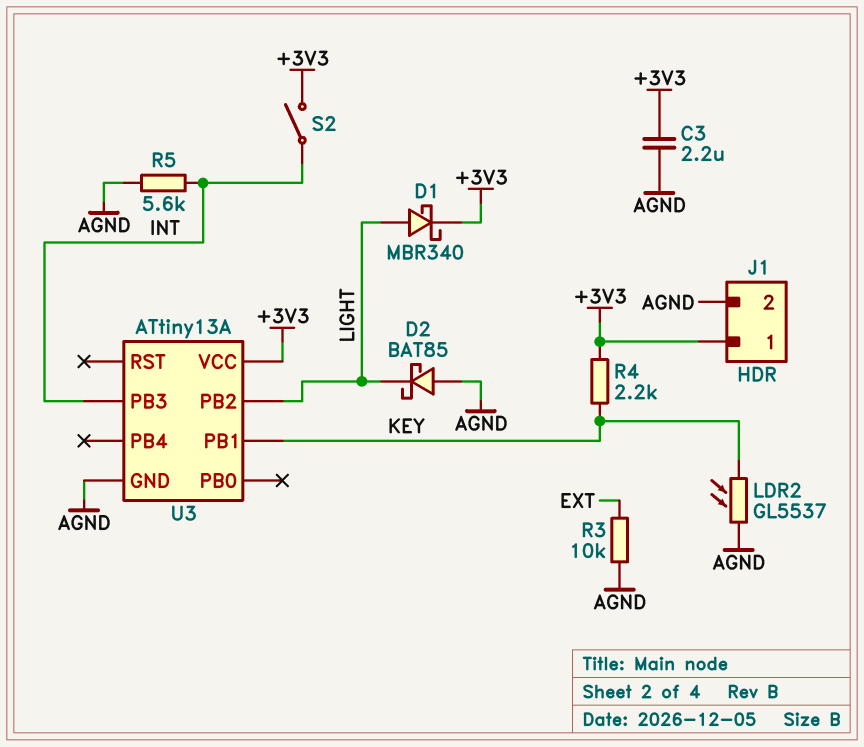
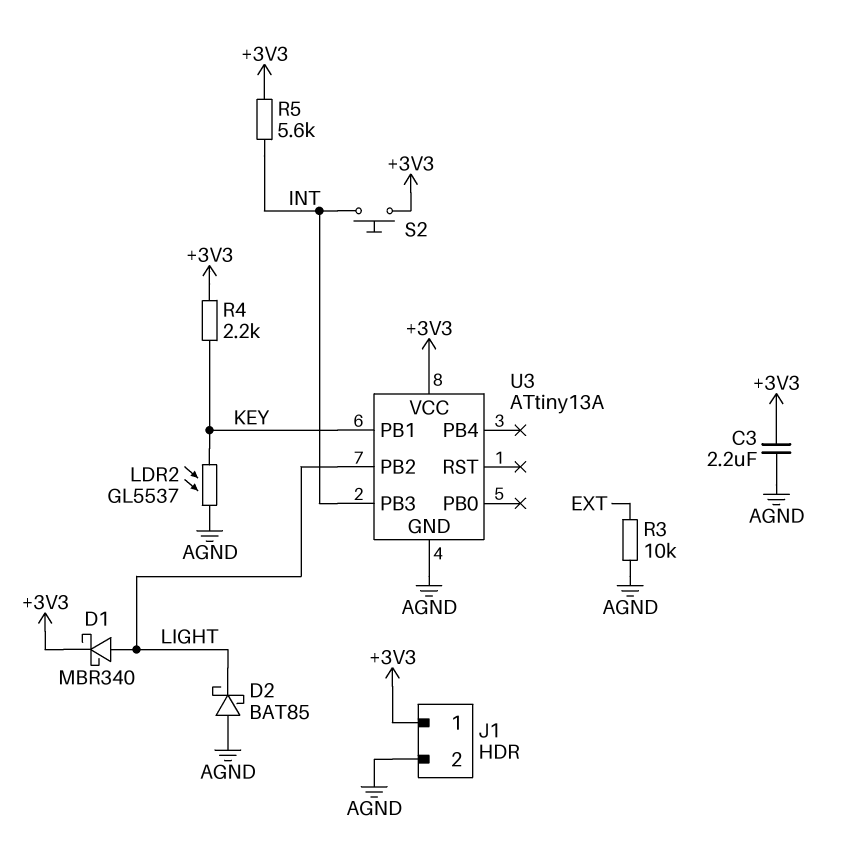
R5: 5.6k (AGND, INT) -> 5.6k (+3V3, INT)
S2: switch (+3V3, INT) -> button (+3V3, INT)

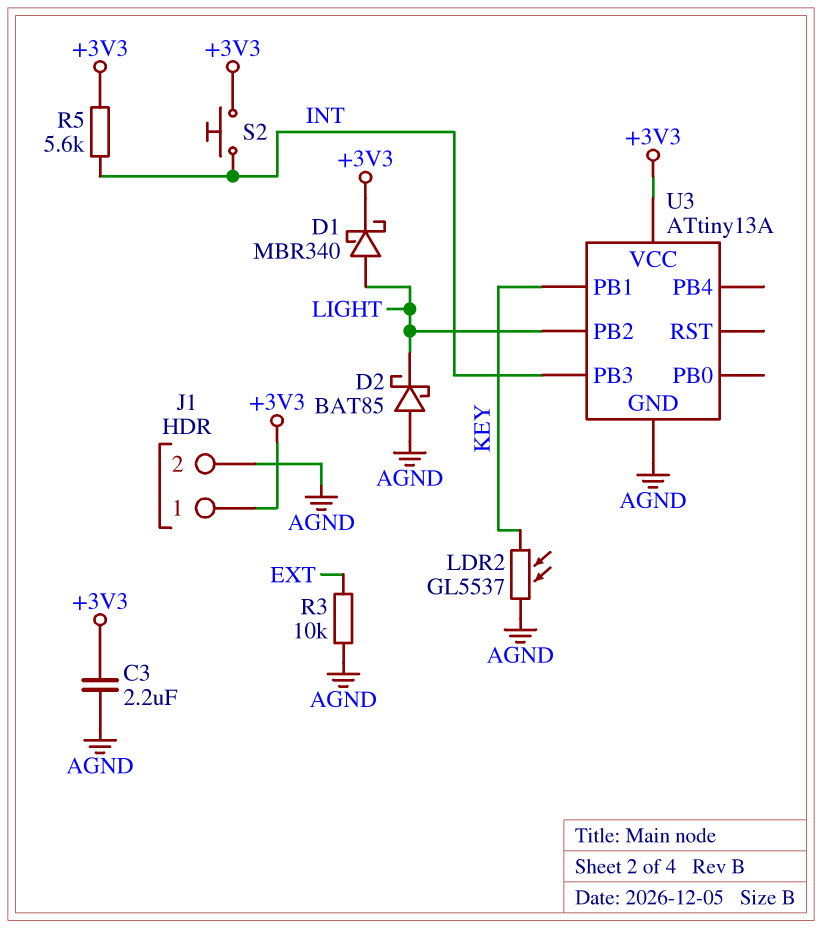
R4: 2.2k (+3V3, KEY) -> none

